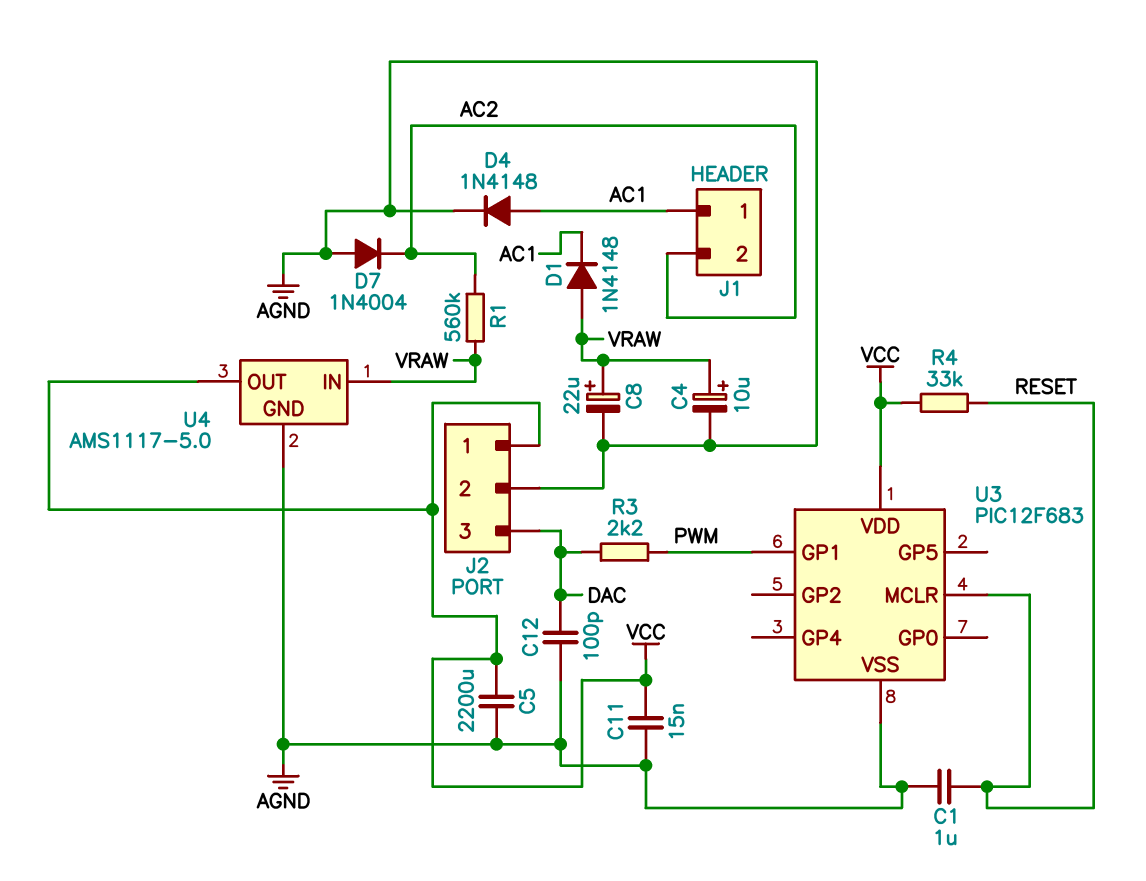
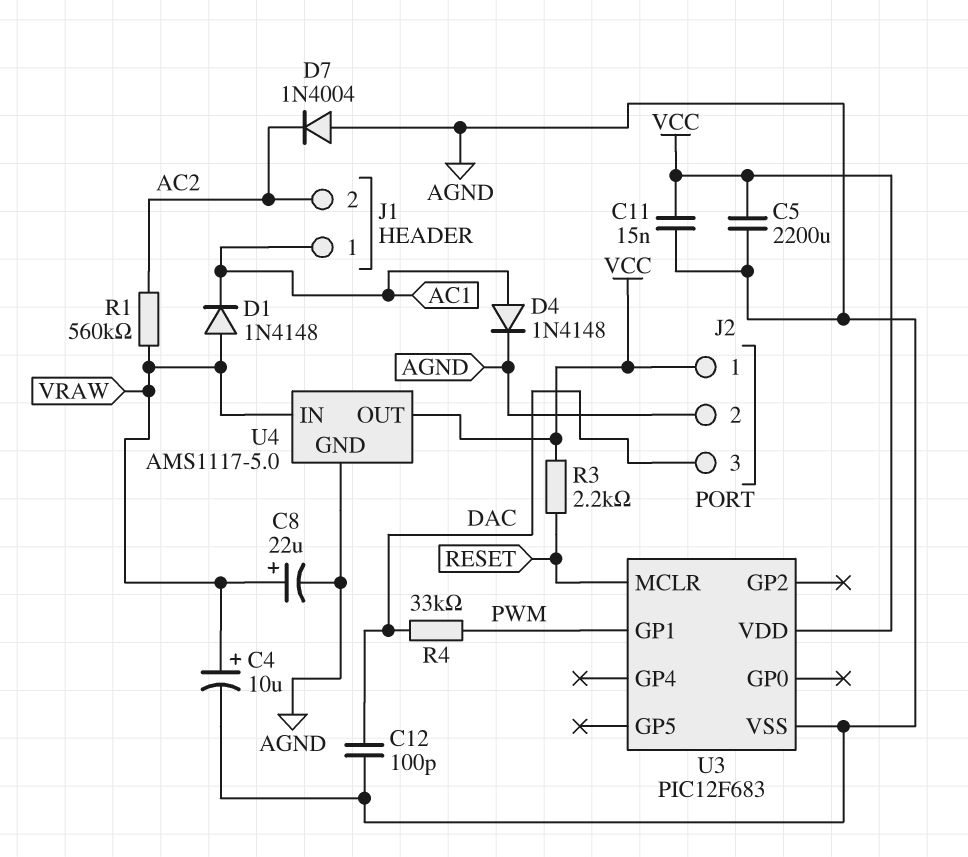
C1: 1uF (AGND, RESET) -> none
R3: 2.2k (DAC, PWM) -> 2.2k (RESET, VCC)
R4: 33k (RESET, VCC) -> 33k (DAC, PWM)

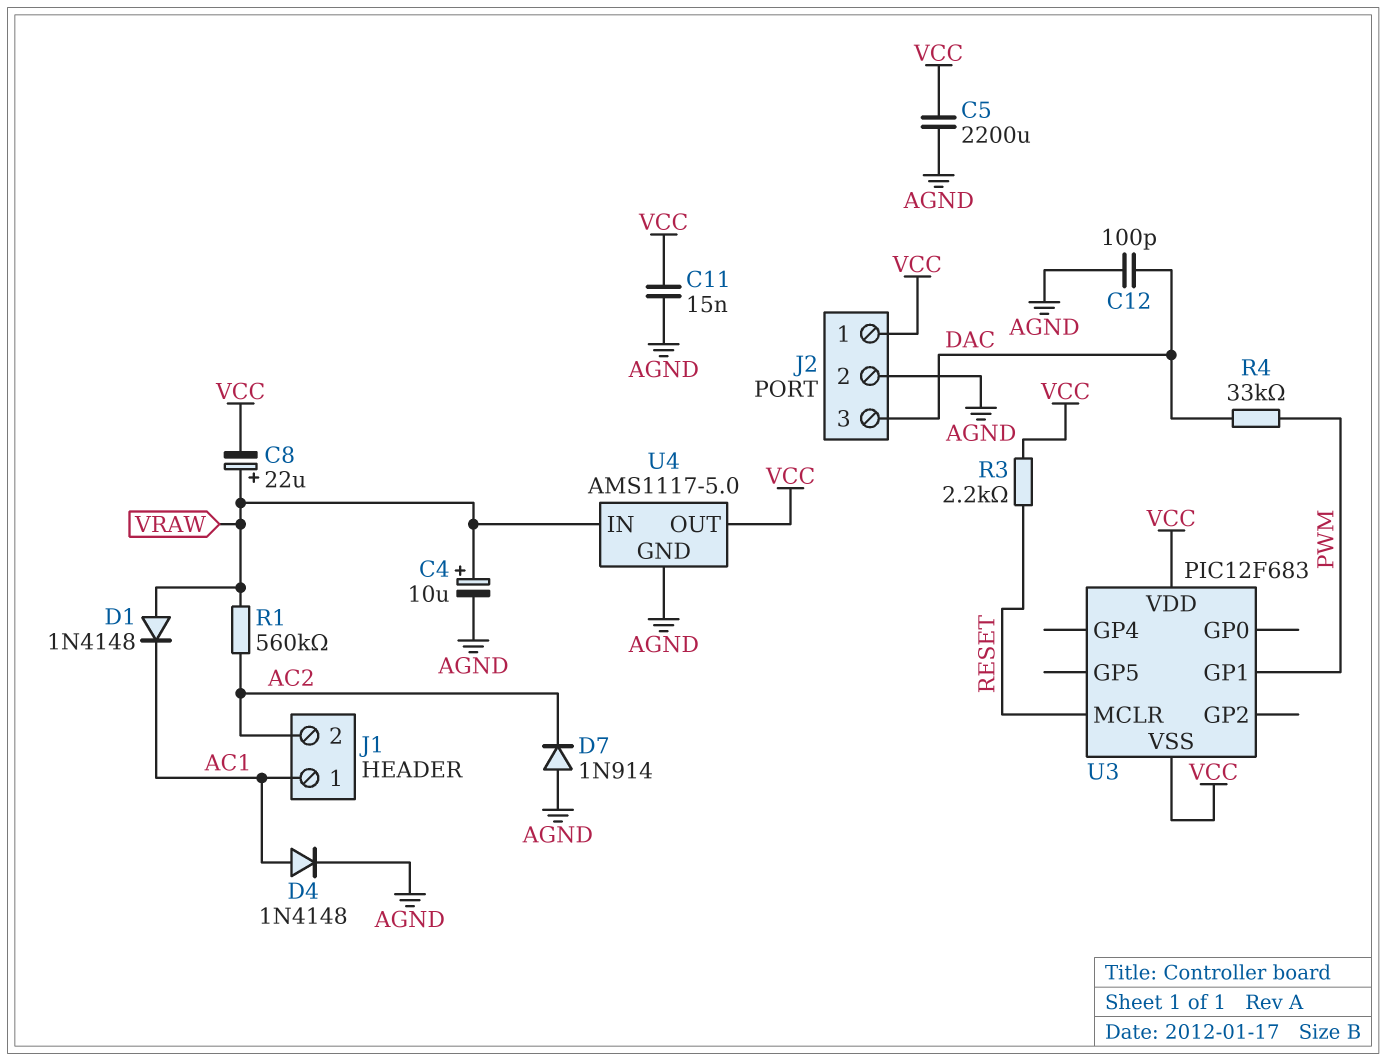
C8: 22uF (plus VRAW, minus AGND) -> 22uF (plus VRAW, minus VCC)
D7: diode 1N4004 (A AGND, K AC2) -> diode 1N914 (A AGND, K AC2)
U3 pin VSS: AGND -> VCC

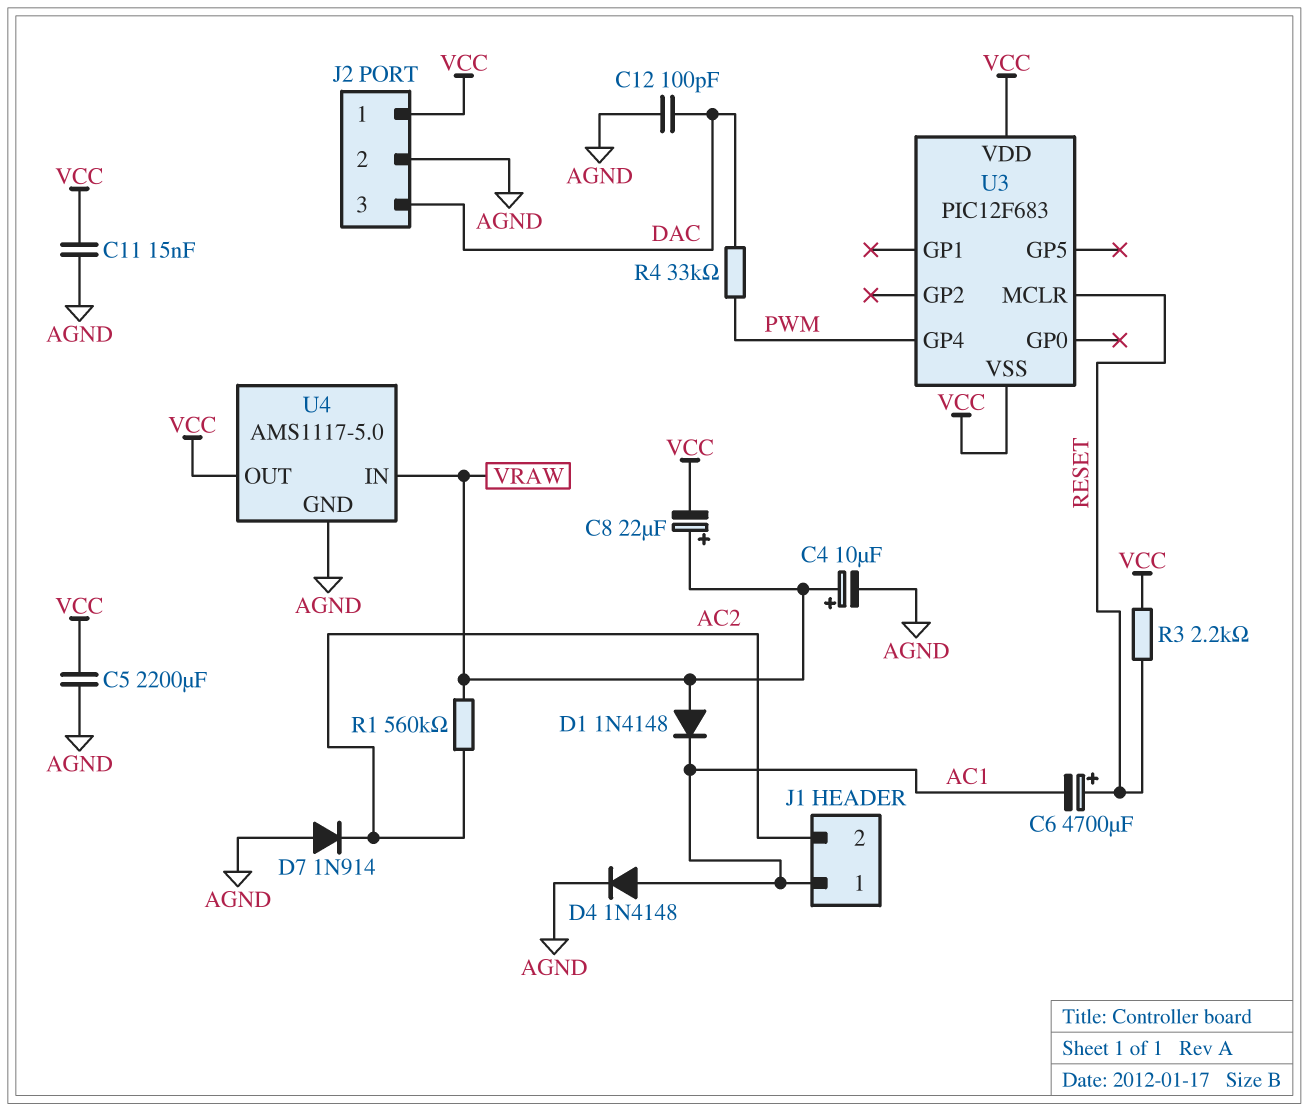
C6: none -> 4700uF (plus RESET, minus AC1)
U3 pin GP1: PWM -> none
U3 pin GP4: none -> PWM

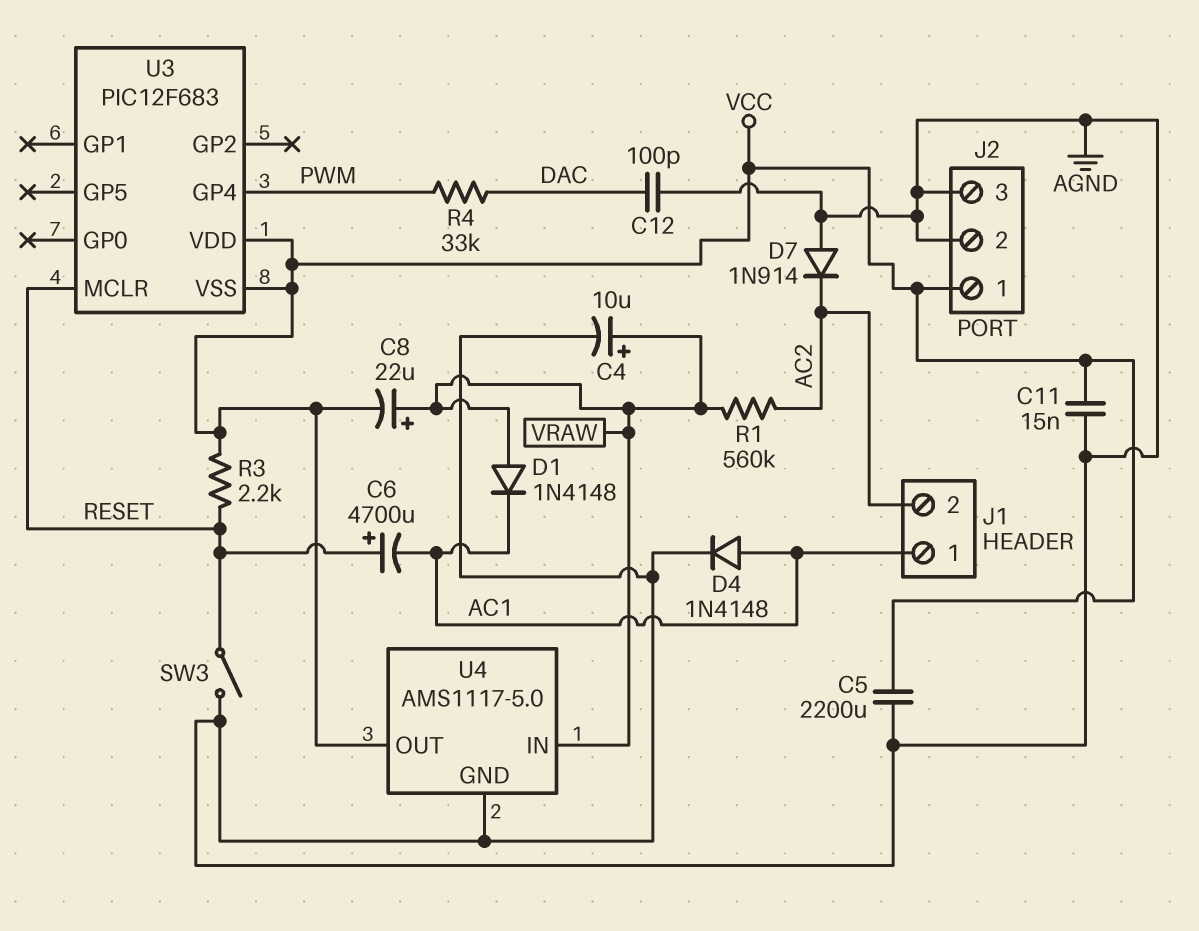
J2 pin 3: DAC -> AGND
SW3: none -> switch (AGND, RESET)

